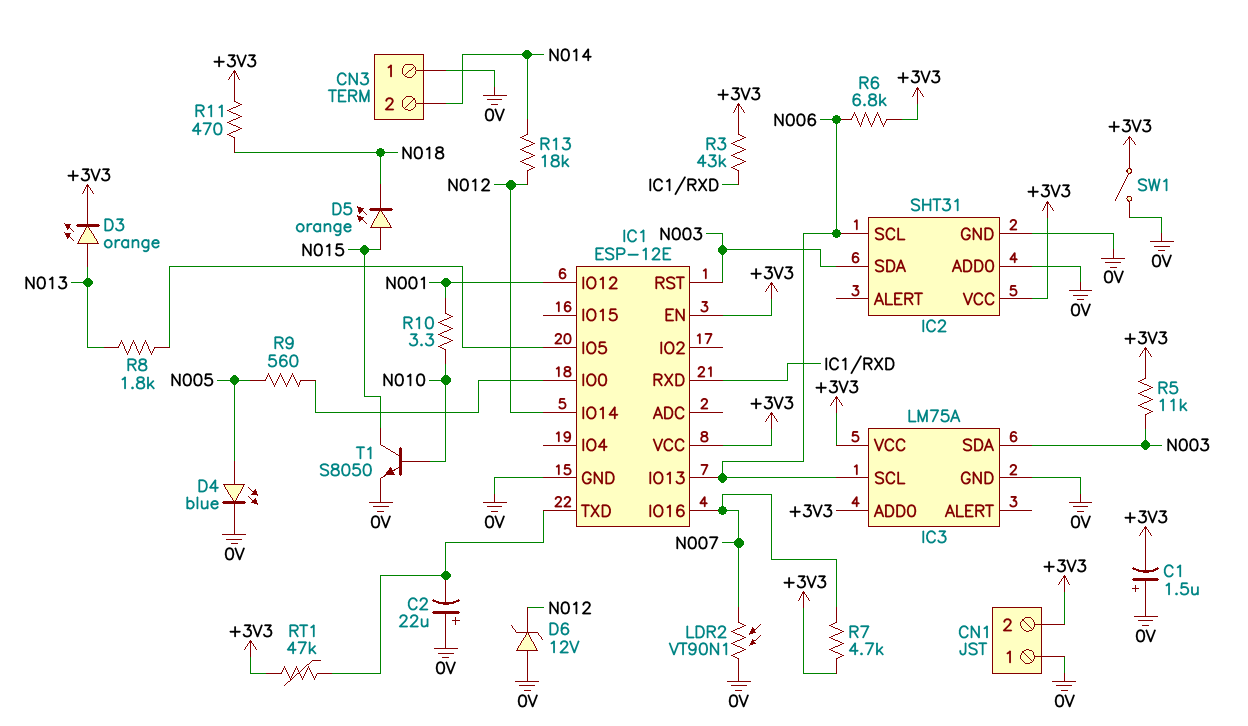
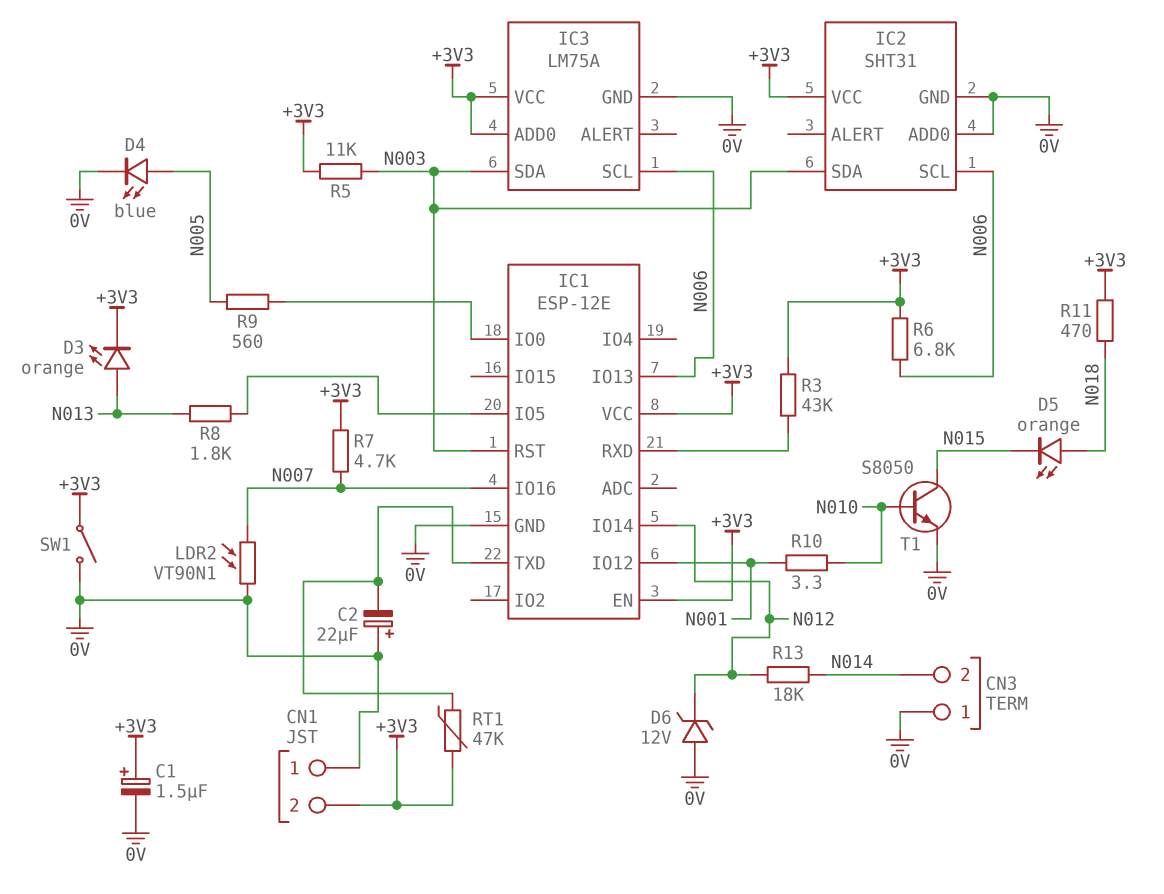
C1: 1.5uF (plus 0V, minus +3V3) -> 1.5uF (plus +3V3, minus 0V)
D5: LED orange (A N015, K N018) -> LED orange (A N018, K N015)

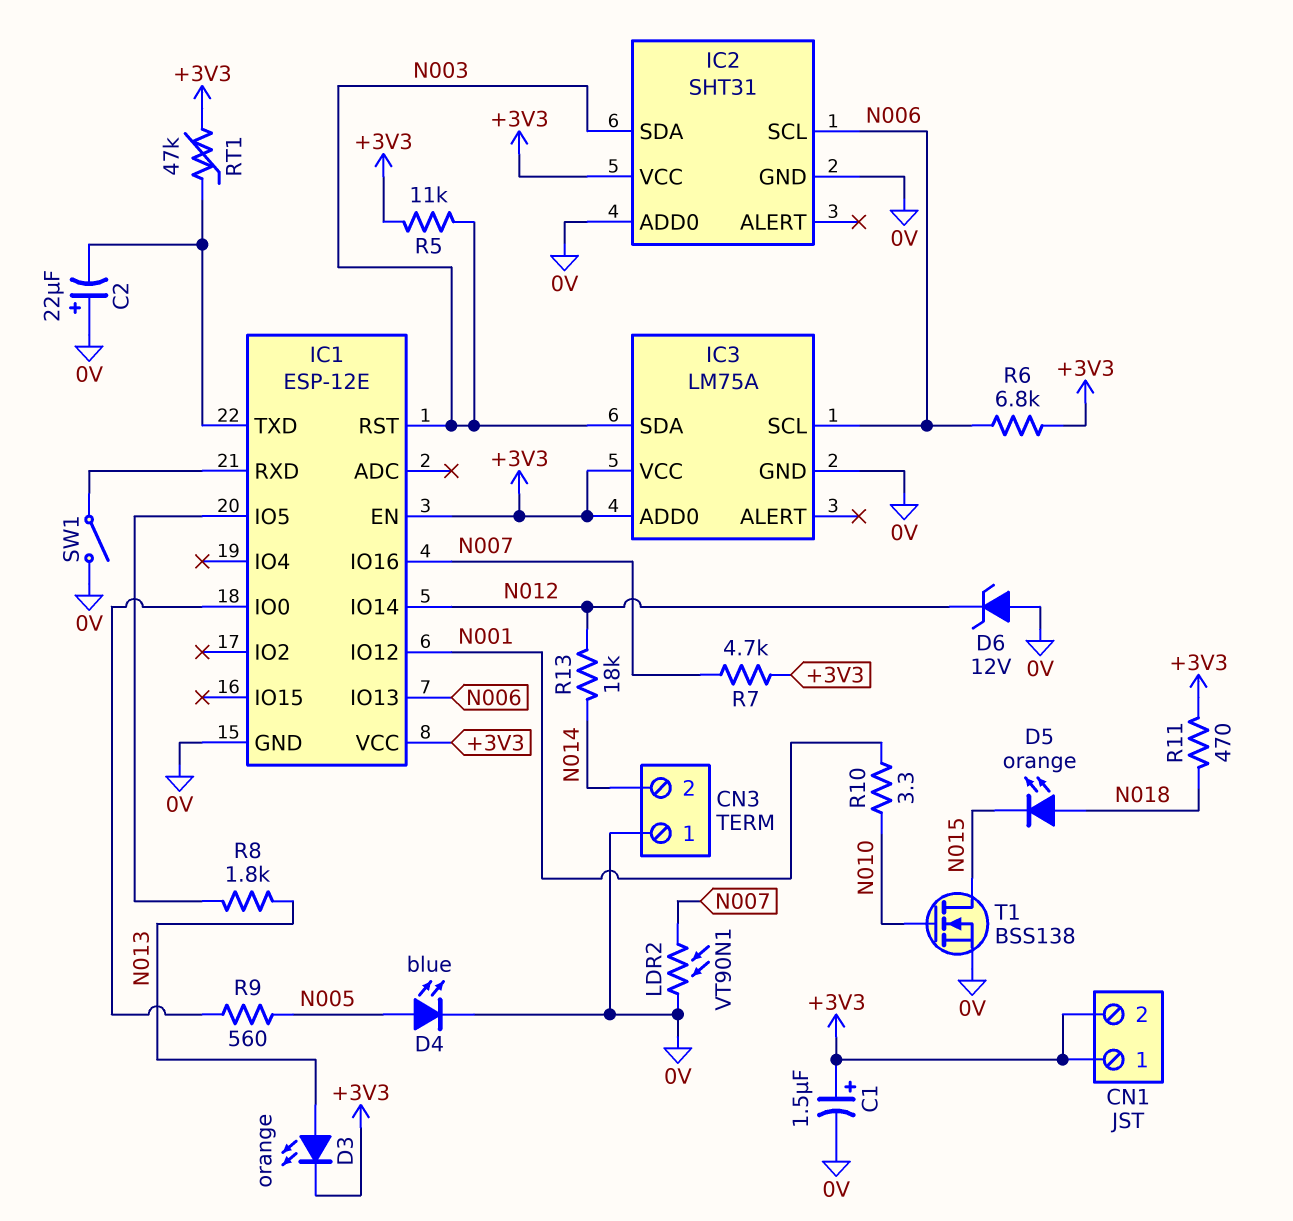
CN1 pin 1: 0V -> +3V3
R3: 43k (+3V3, IC1/RXD) -> none
SW1: switch (+3V3, 0V) -> switch (0V, IC1/RXD)
T1: NPN S8050 (B N010, C N015, E 0V) -> NMOS BSS138 (G N010, D N015, S 0V)

